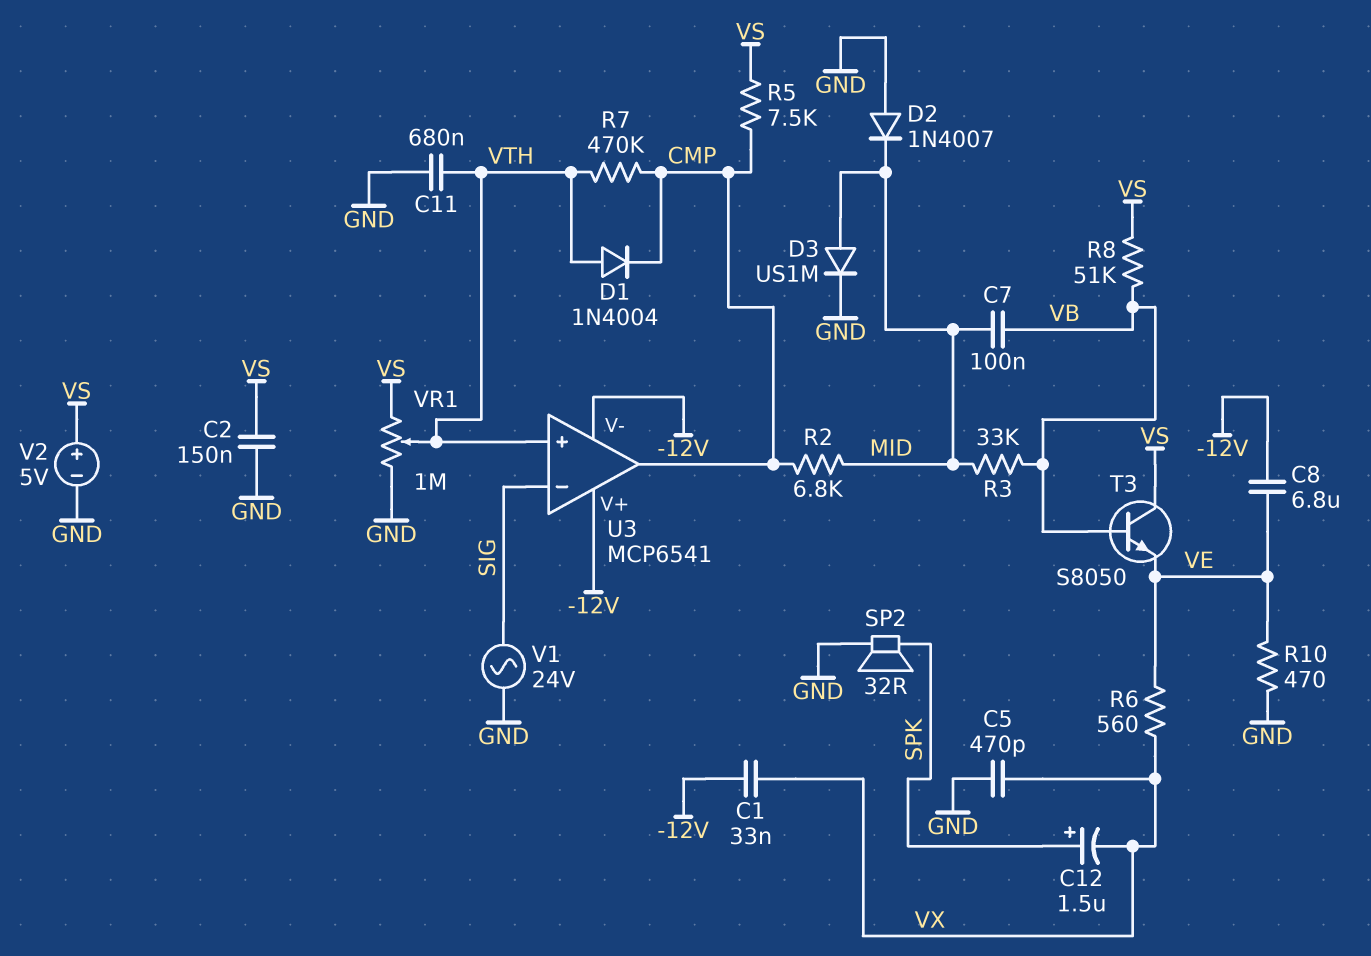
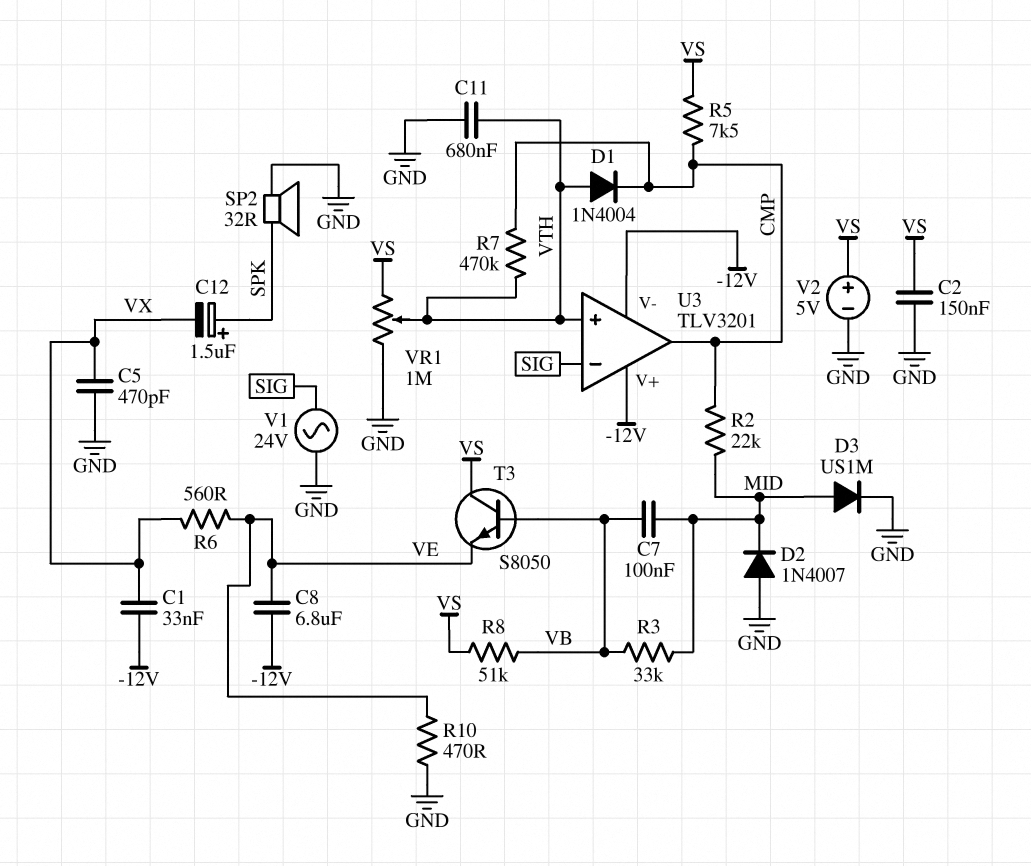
R2: 6.8k (CMP, MID) -> 22k (CMP, MID)
U3: MCP6541 -> TLV3201

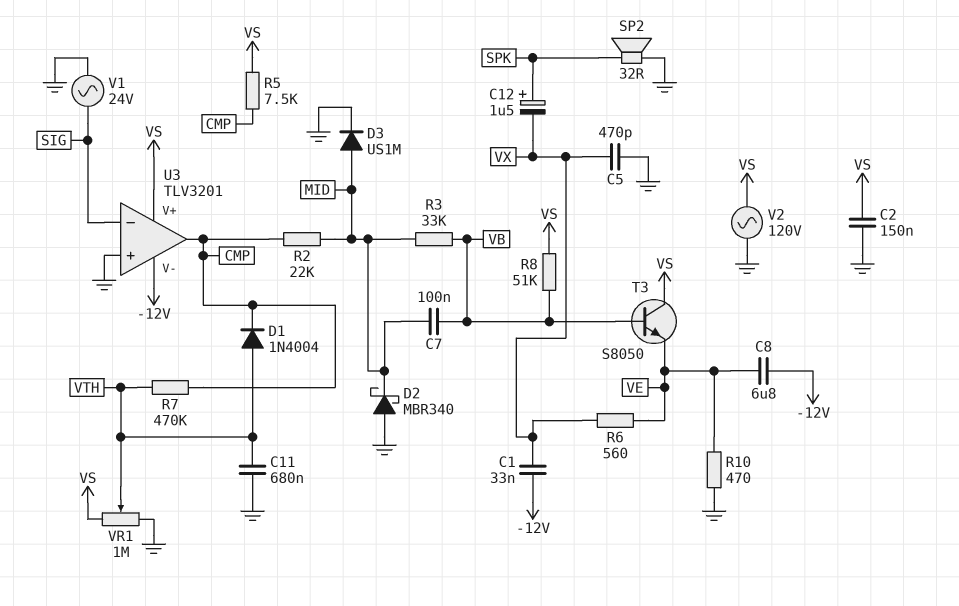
D2: diode 1N4007 (A GND, K MID) -> schottky MBR340 (A GND, K MID)
U3 pin V+: -12V -> VS
U3 pin in+: VTH -> GND
V2: 5V (plus VS, minus GND) -> AC 120V (GND, VS)

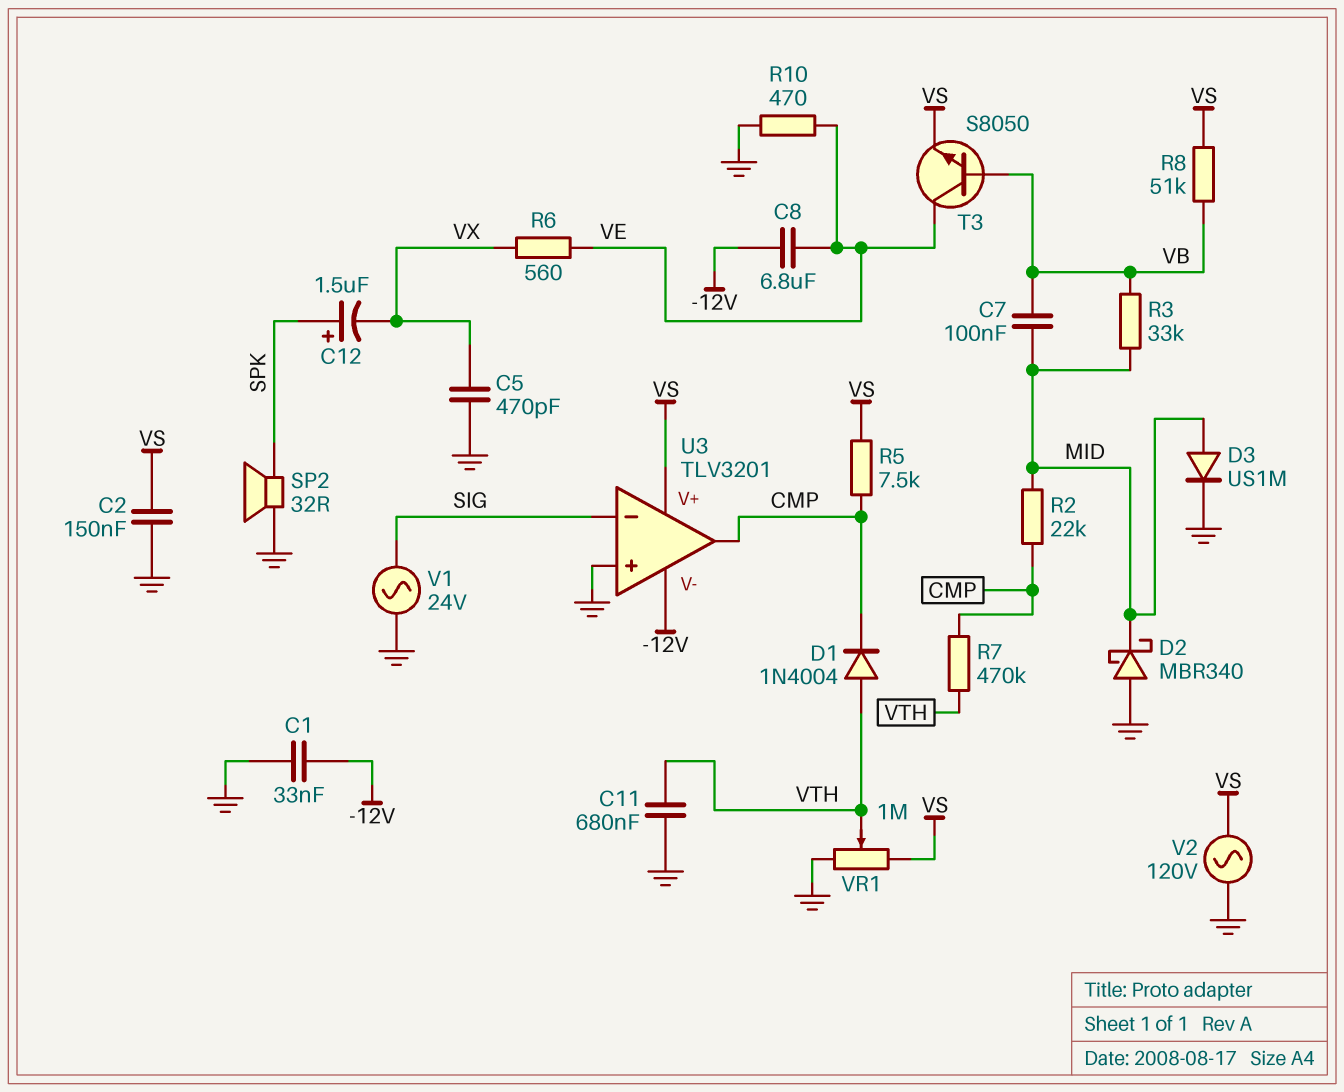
C1: 33nF (-12V, VX) -> 33nF (-12V, GND)
T3: NPN S8050 (B VB, C VS, E VE) -> NPN S8050 (B VB, C VE, E VS)

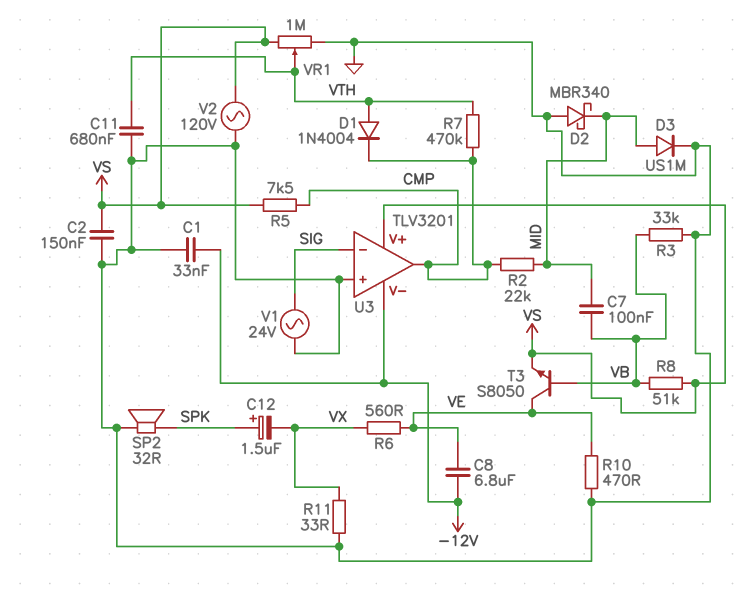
C5: 470pF (GND, VX) -> none
R3: 33k (MID, VB) -> 33k (GND, VB)
R11: none -> 33 (GND, VX)

